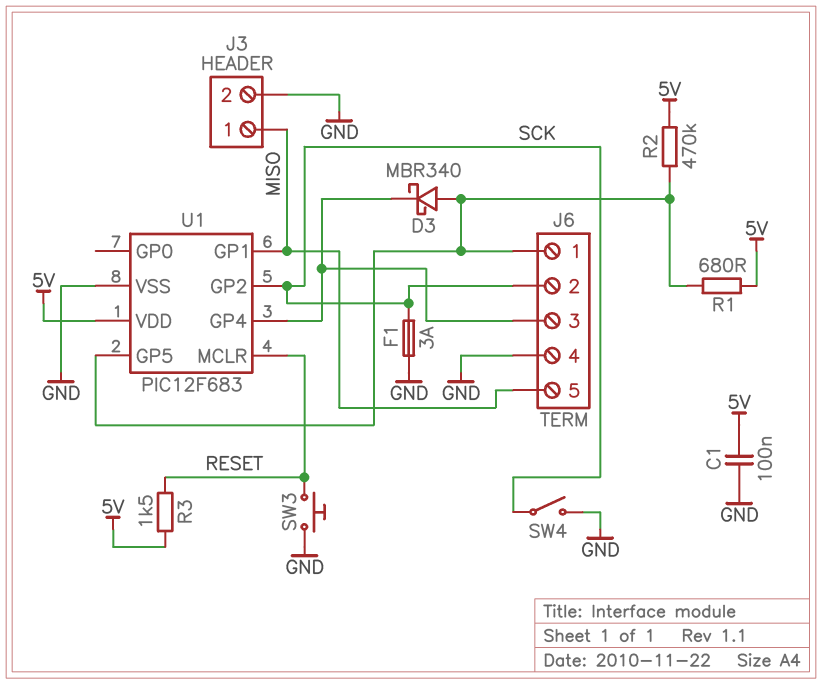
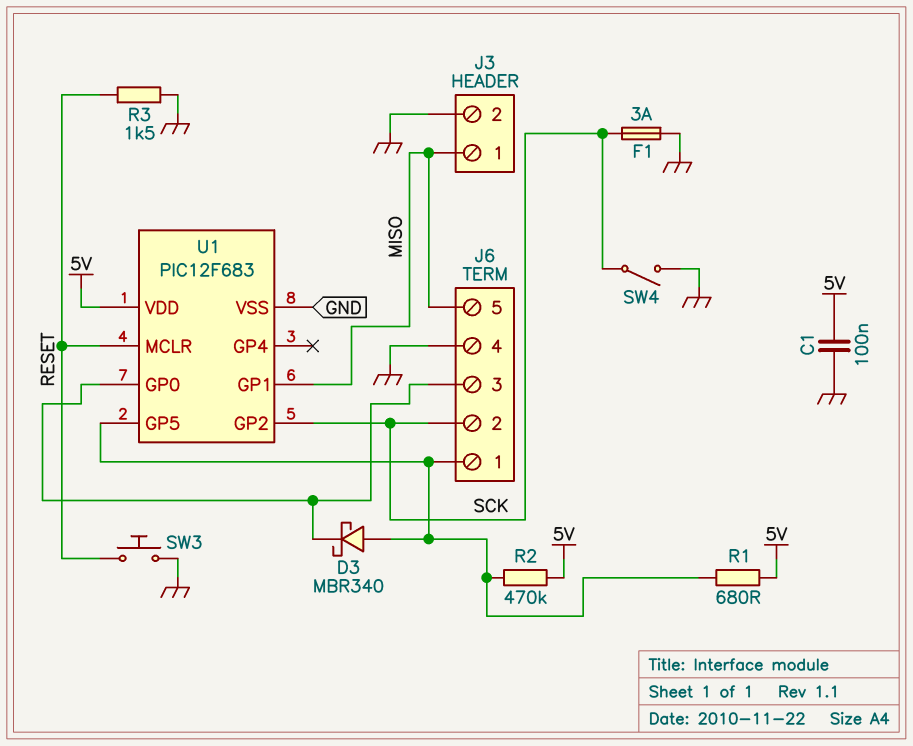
R3: 1.5k (5V, RESET) -> 1.5k (GND, RESET)
U1 pin GP0: none -> J6/3
U1 pin GP4: J6/3 -> none

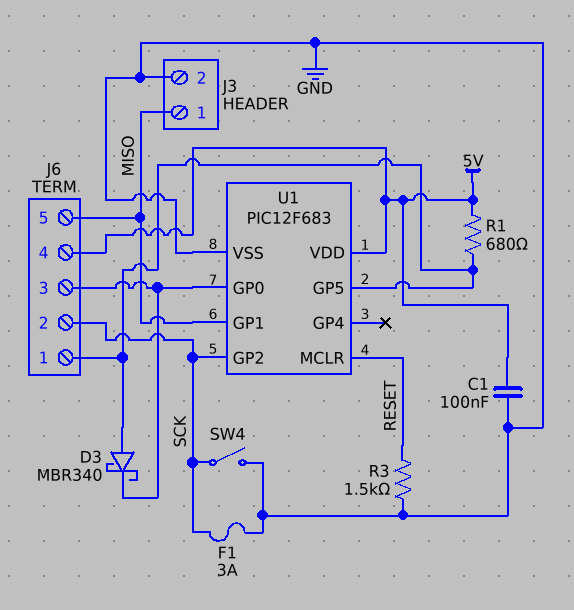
J6 pin 4: GND -> 5V
R2: 470k (5V, J6/1) -> none
SW3: button (GND, RESET) -> none

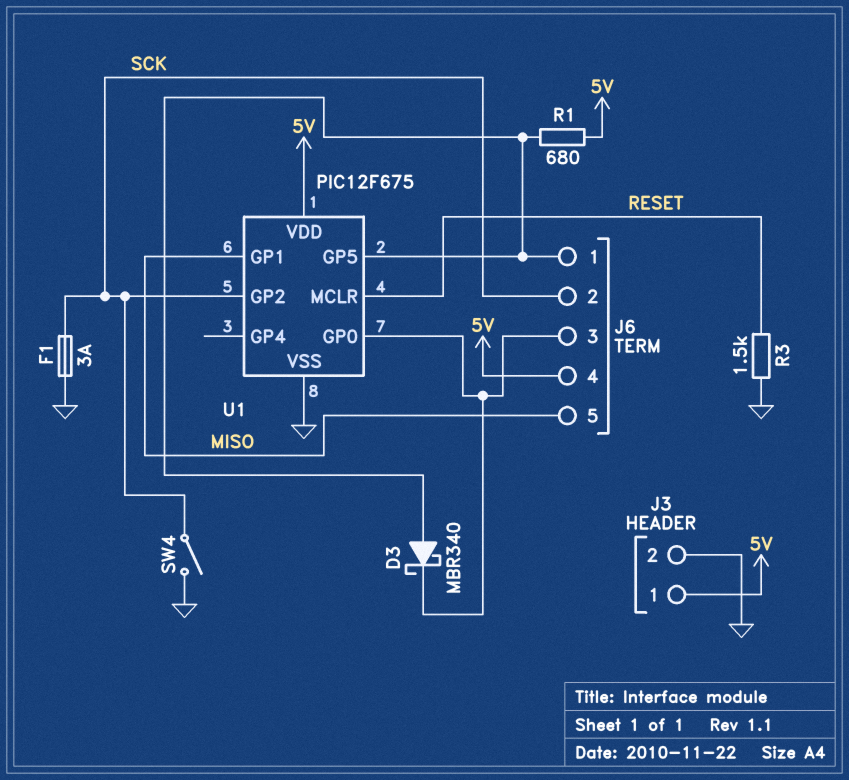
C1: 100nF (5V, GND) -> none
J3 pin 1: MISO -> 5V
U1: PIC12F683 -> PIC12F675

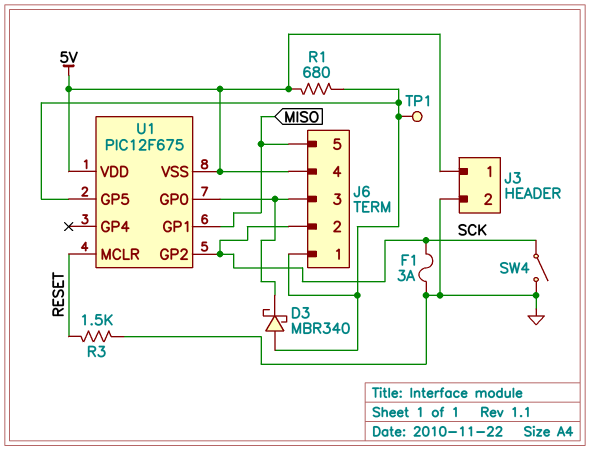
TP1: none -> test point (J6/1)
U1 pin VSS: GND -> 5V

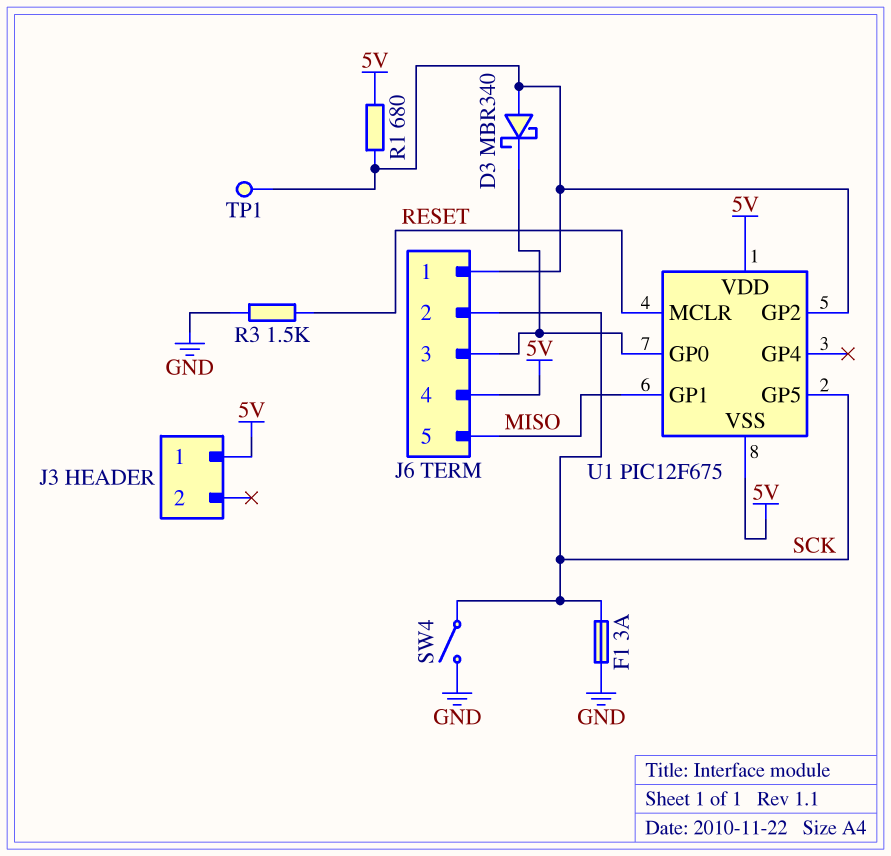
J3 pin 2: GND -> none
U1 pin GP2: SCK -> J6/1
U1 pin GP5: J6/1 -> SCK

